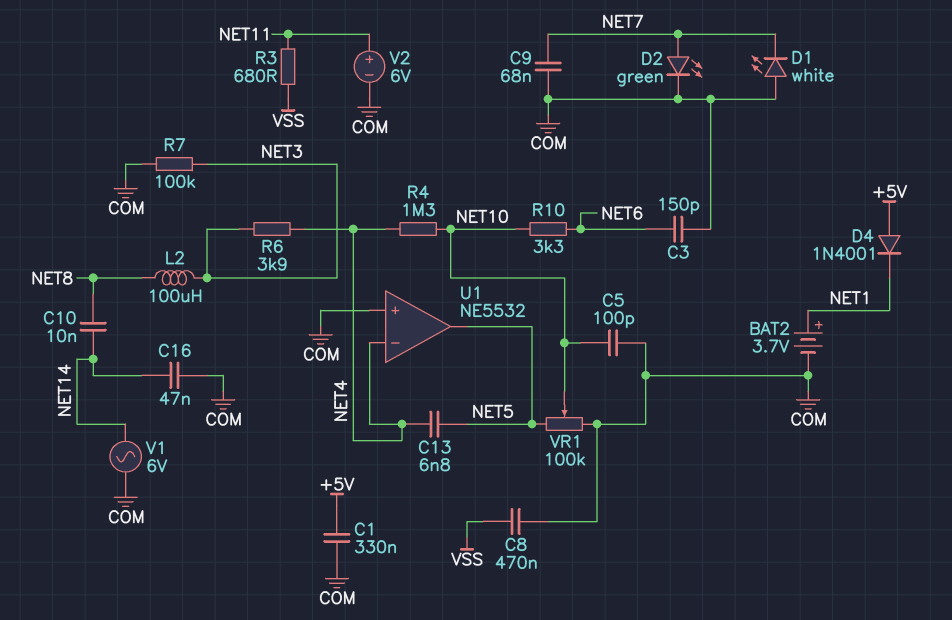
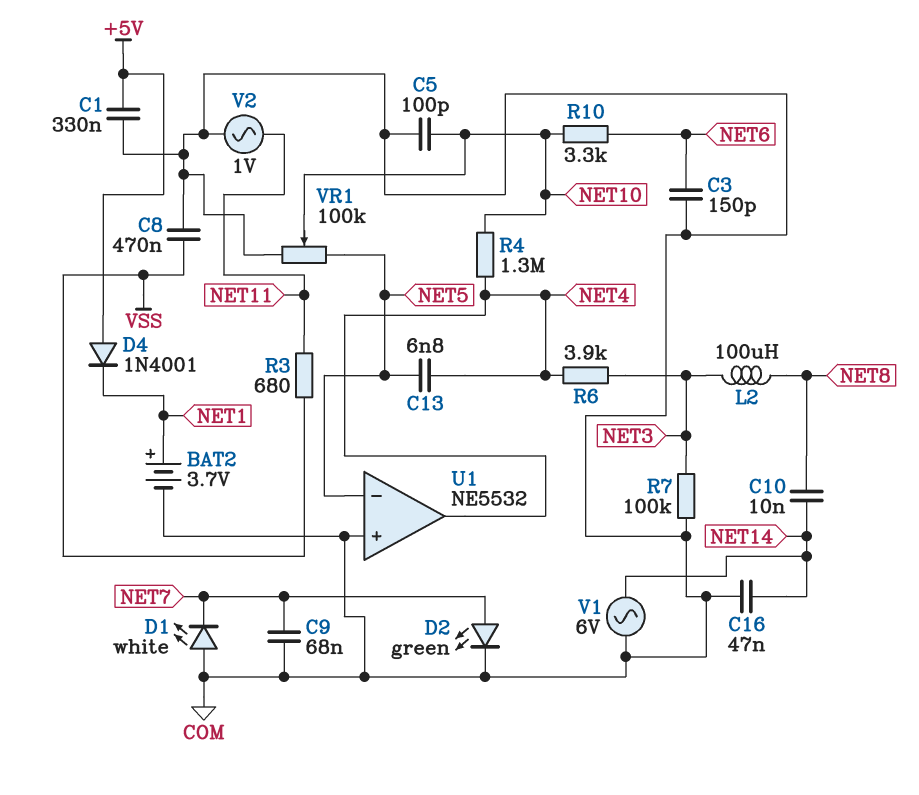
U1 pin in-: NET4 -> NET5
U1 pin out: NET5 -> NET4
V2: 6V (plus NET11, minus COM) -> AC 1V (COM, NET11)

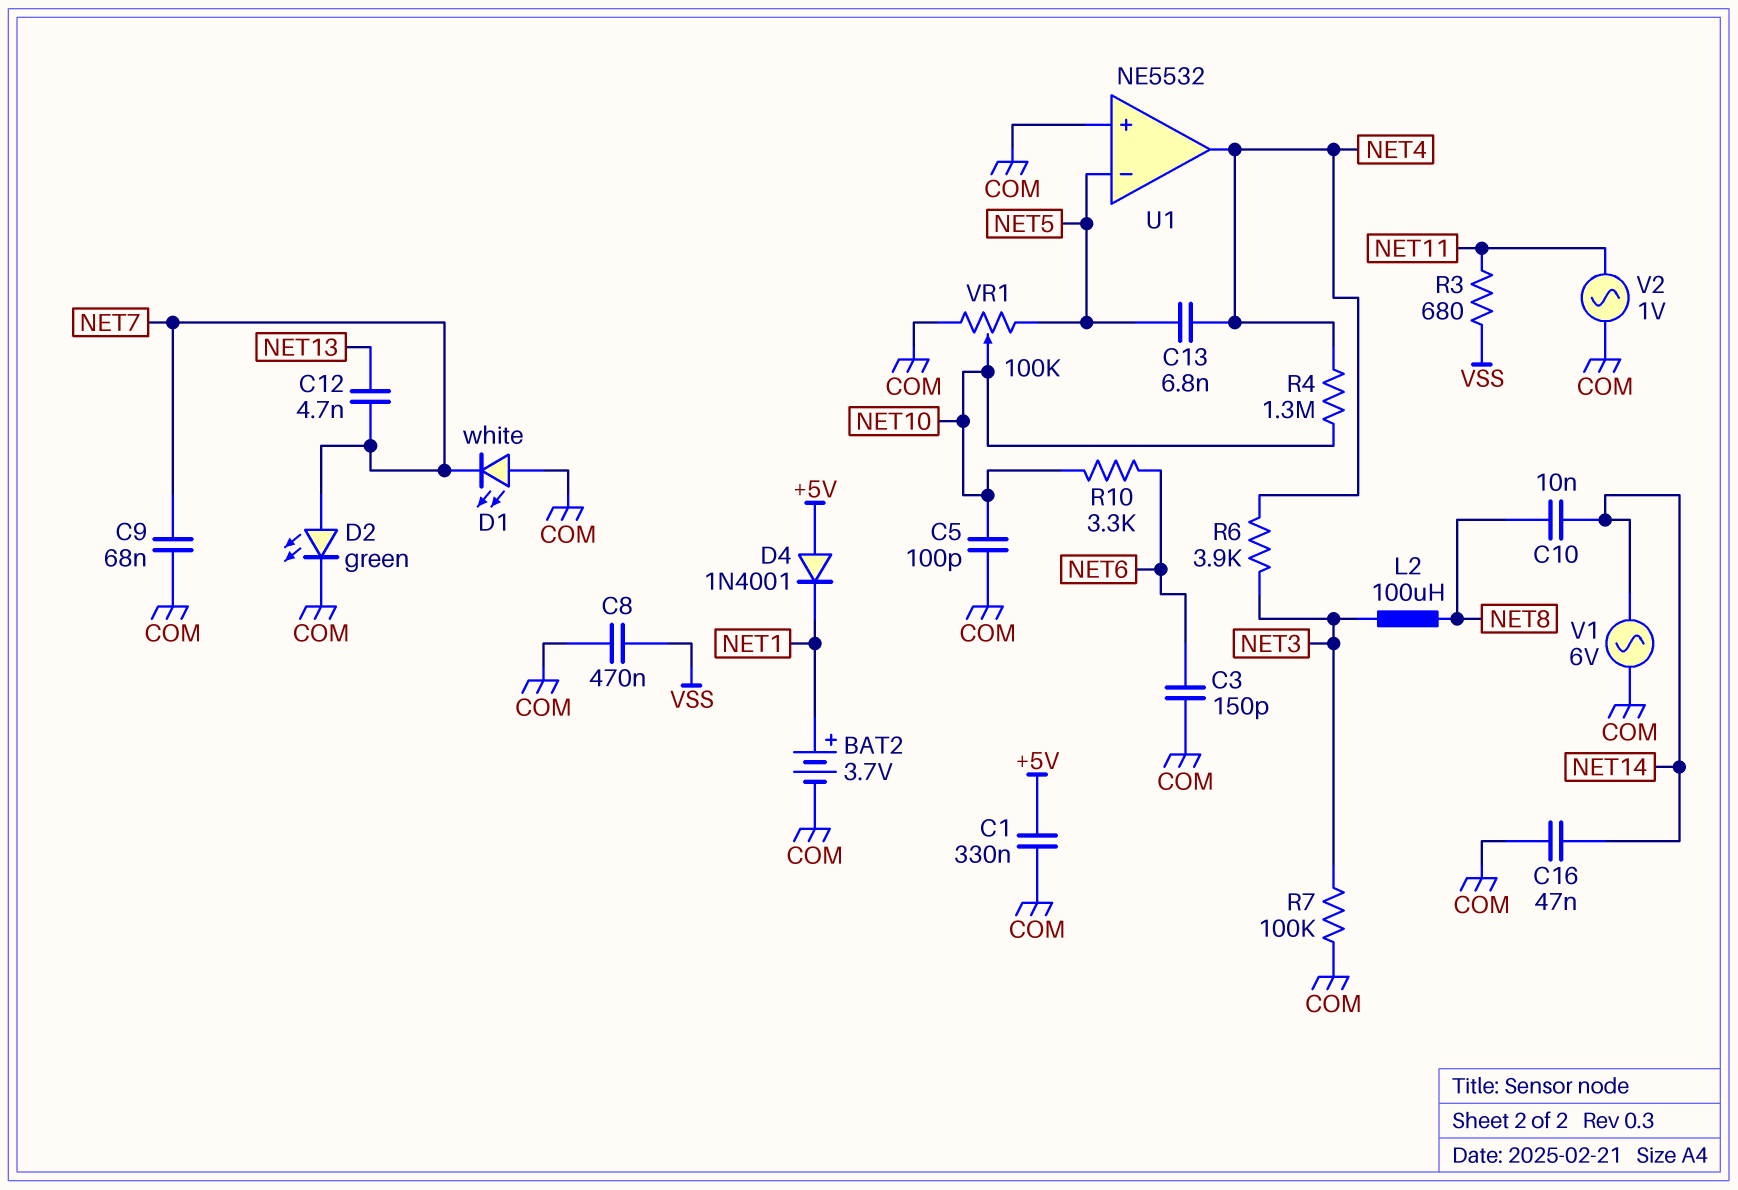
C12: none -> 4.7nF (NET7, NET13)

